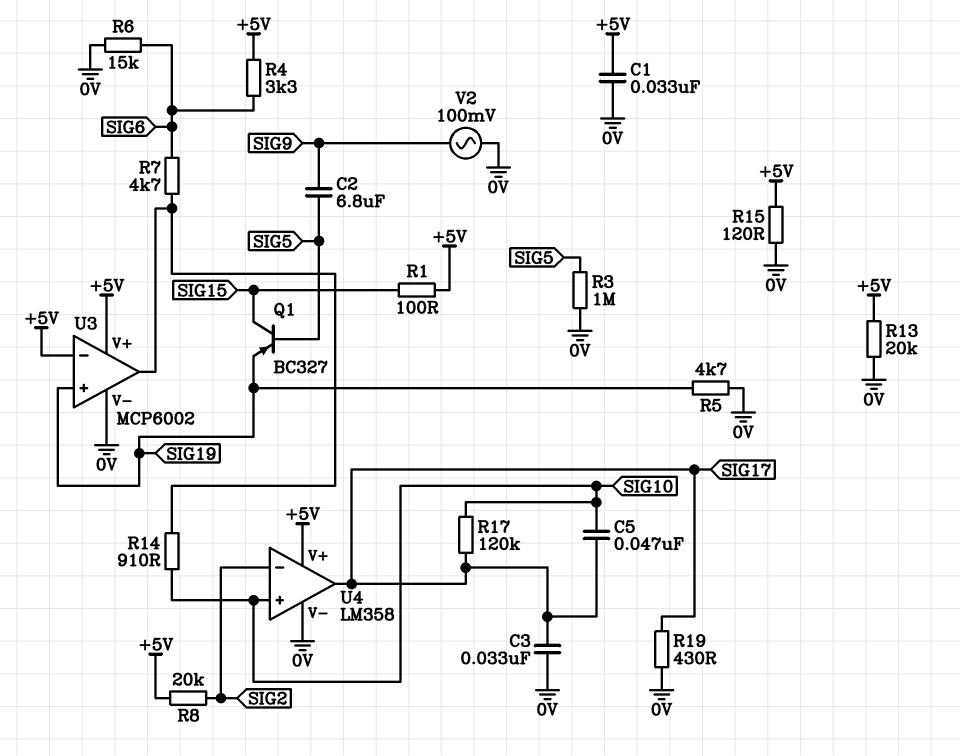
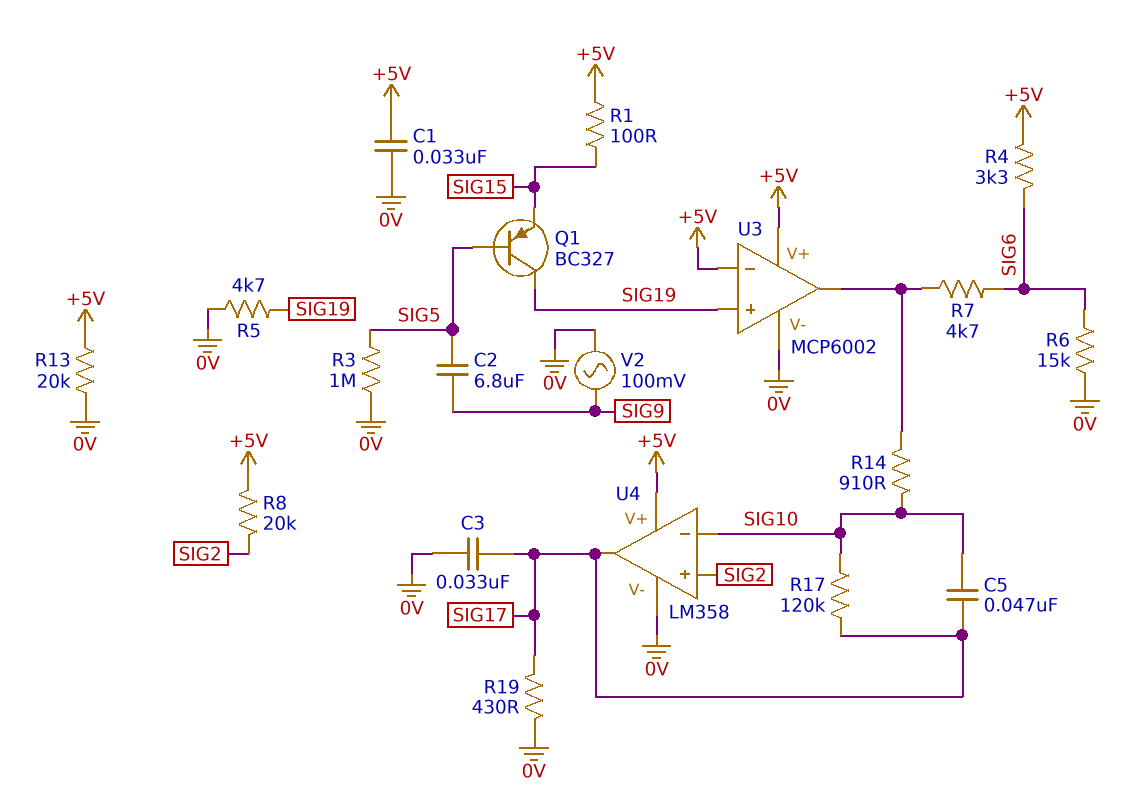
Q1: PNP BC327 (B SIG5, C SIG15, E SIG19) -> PNP BC327 (B SIG5, C SIG19, E SIG15)
R15: 120 (+5V, 0V) -> none
U4 pin in+: SIG10 -> SIG2
U4 pin in-: SIG2 -> SIG10

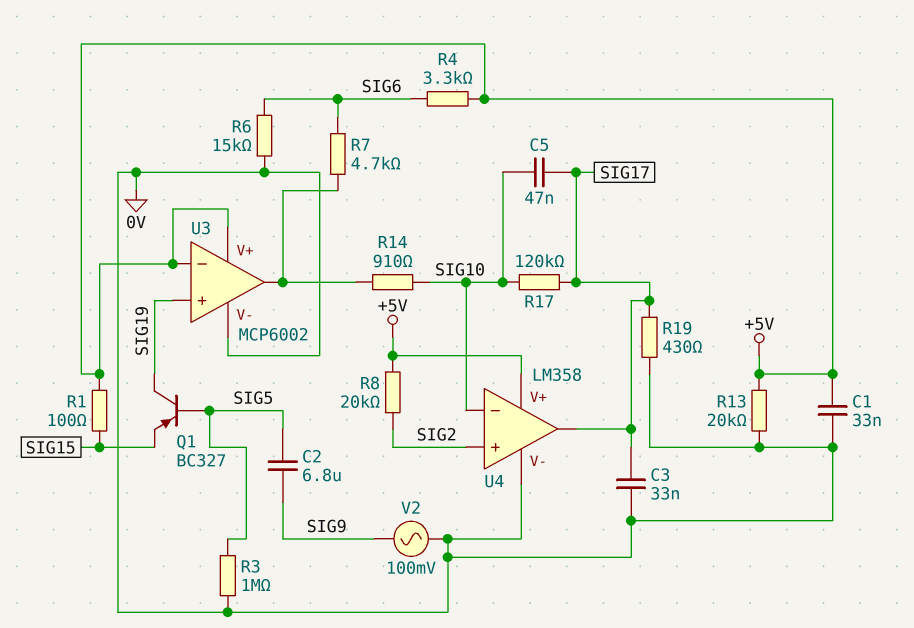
R5: 4.7k (0V, SIG19) -> none

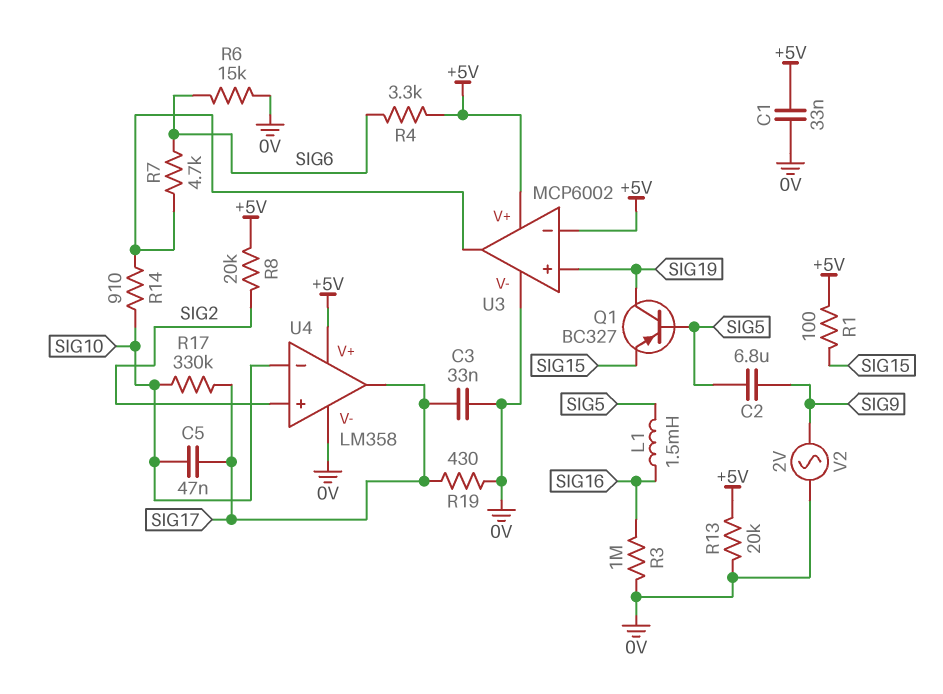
L1: none -> 1.5mH (SIG5, SIG16)
R3: 1M (0V, SIG5) -> 1M (0V, SIG16)
R17: 120k (SIG10, SIG17) -> 330k (SIG10, SIG17)
V2: AC 100mV (0V, SIG9) -> AC 2V (0V, SIG9)

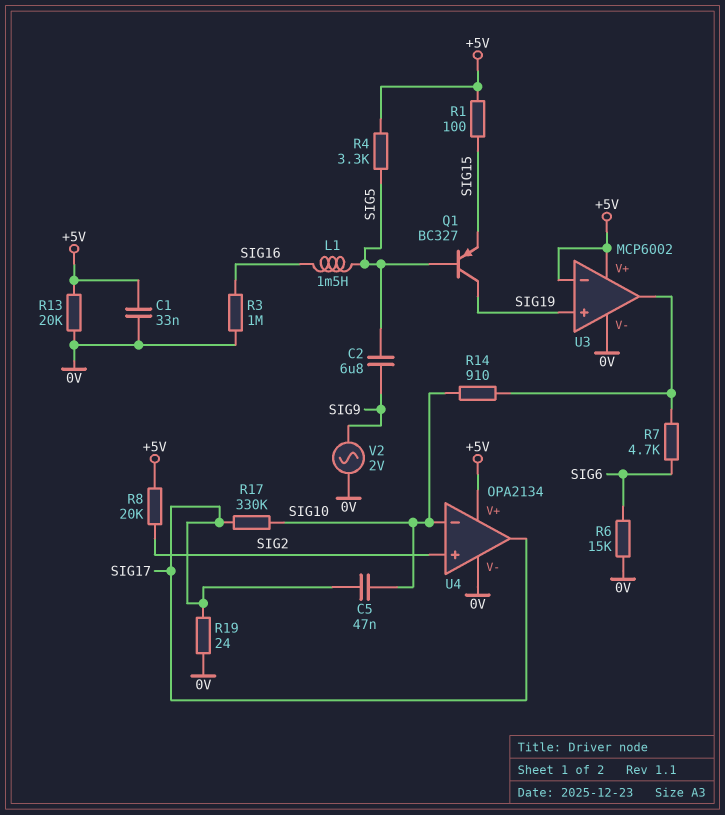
C3: 33nF (0V, SIG17) -> none
R4: 3.3k (+5V, SIG6) -> 3.3k (+5V, SIG5)
R19: 430 (0V, SIG17) -> 24 (0V, SIG17)
U4: LM358 -> OPA2134

